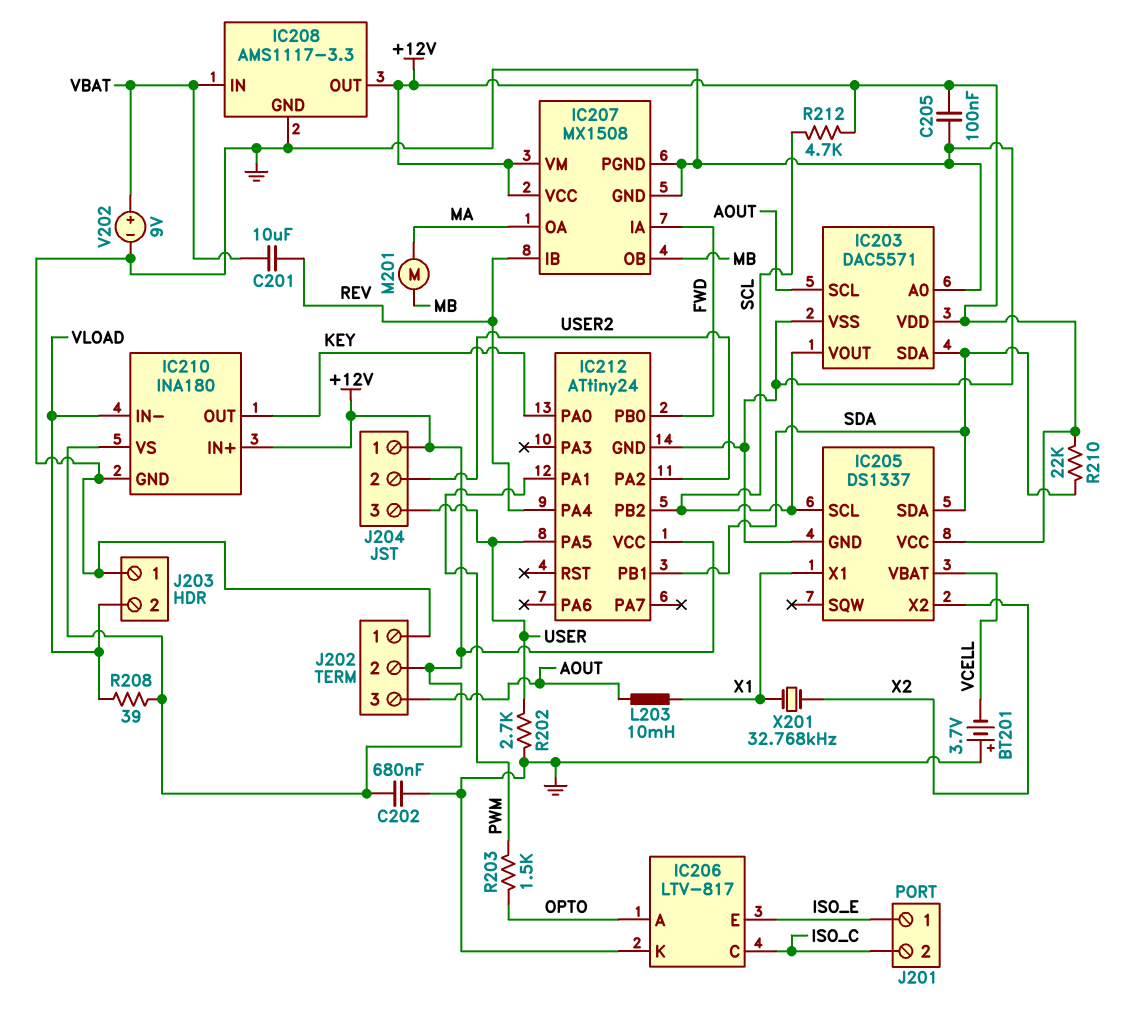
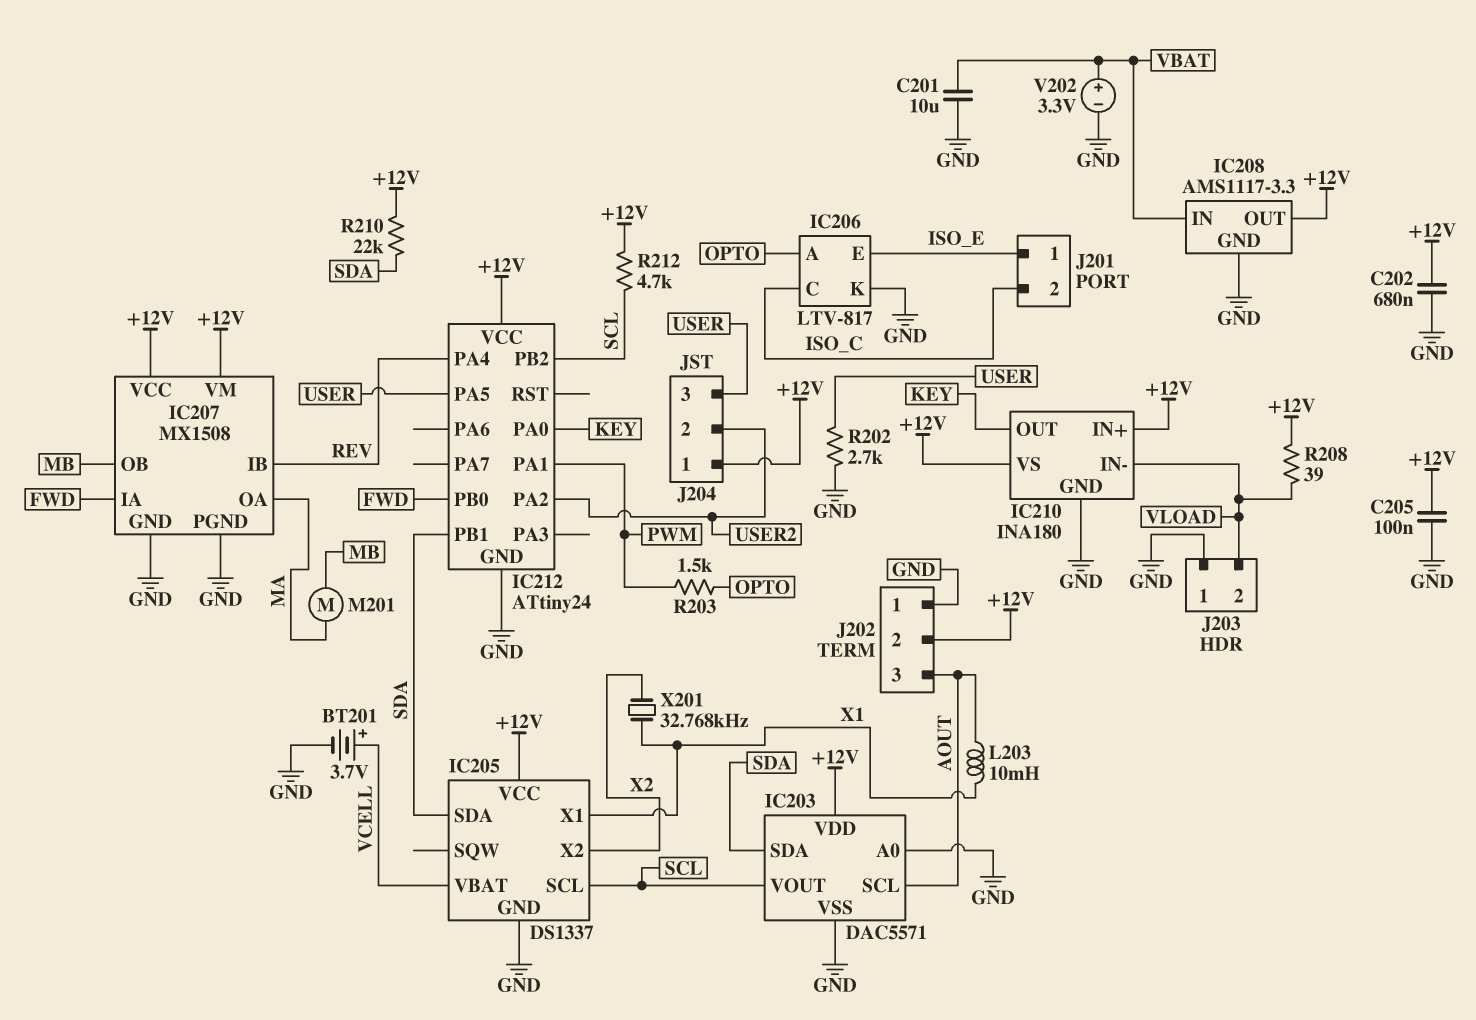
BT201: 3.7V (plus GND, minus VCELL) -> 3.7V (plus VCELL, minus GND)
C201: 10uF (REV, VBAT) -> 10uF (GND, VBAT)
V202: 9V (plus VBAT, minus GND) -> 3.3V (plus VBAT, minus GND)

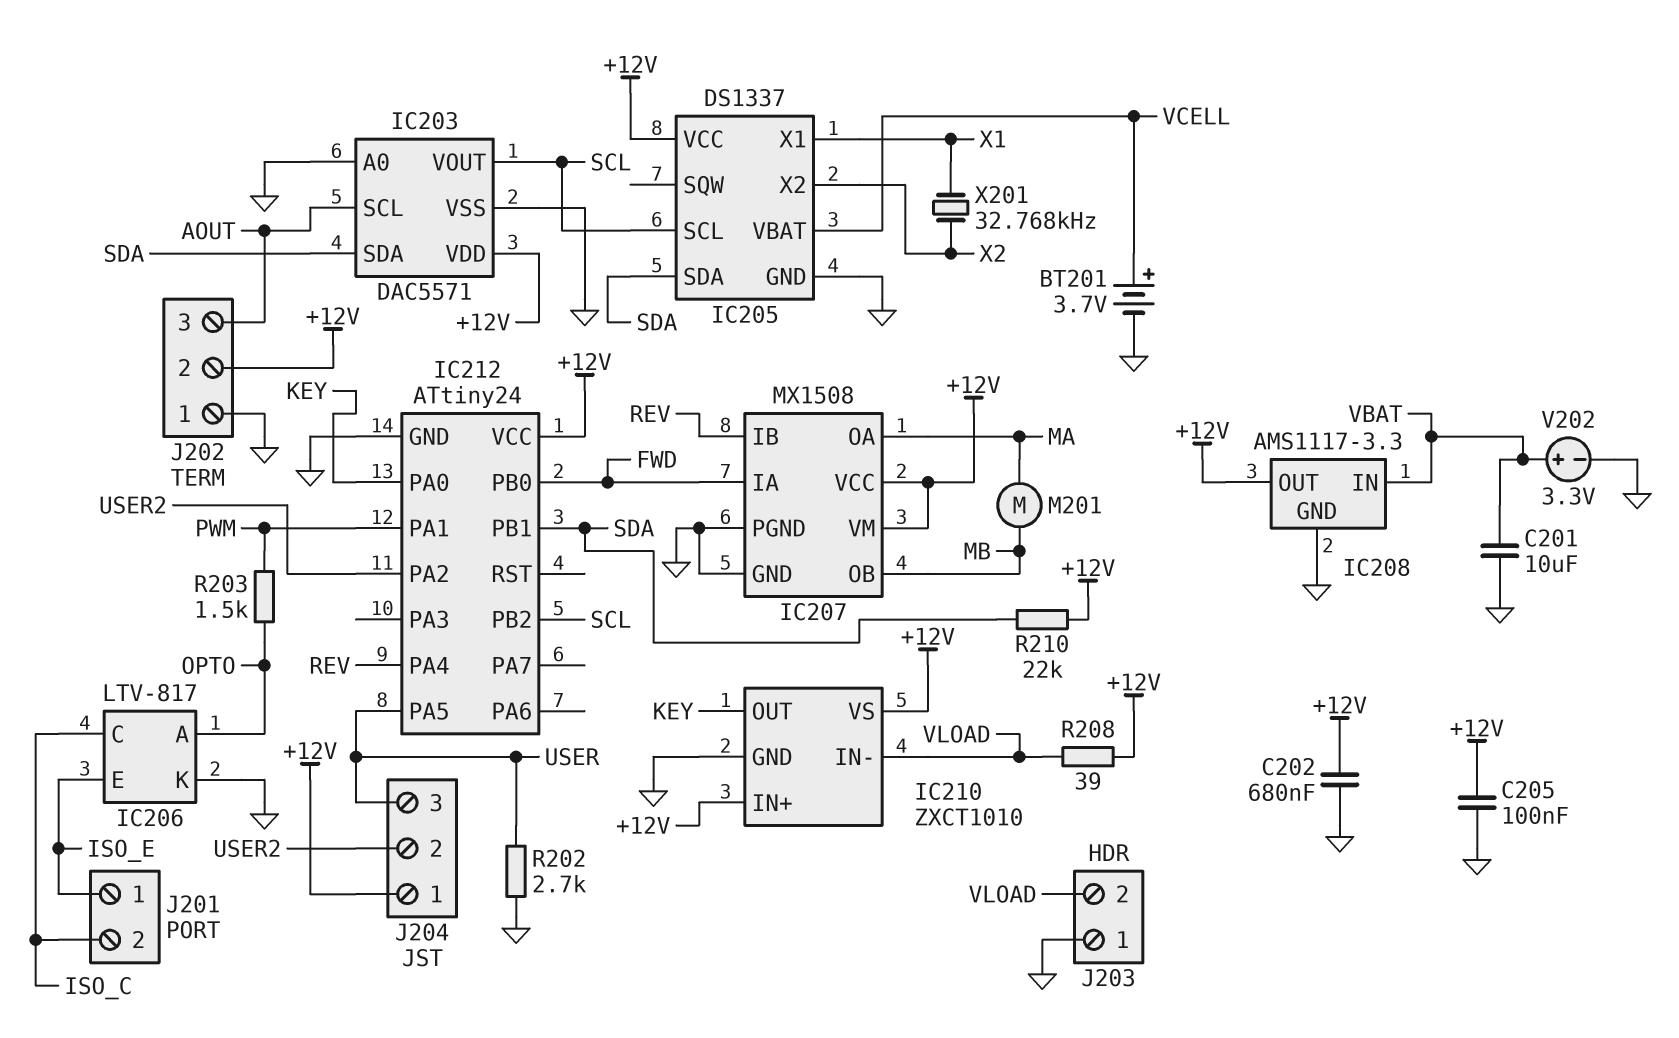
IC210: INA180 -> ZXCT1010
L203: 10mH (AOUT, X1) -> none
R212: 4.7k (+12V, SCL) -> none

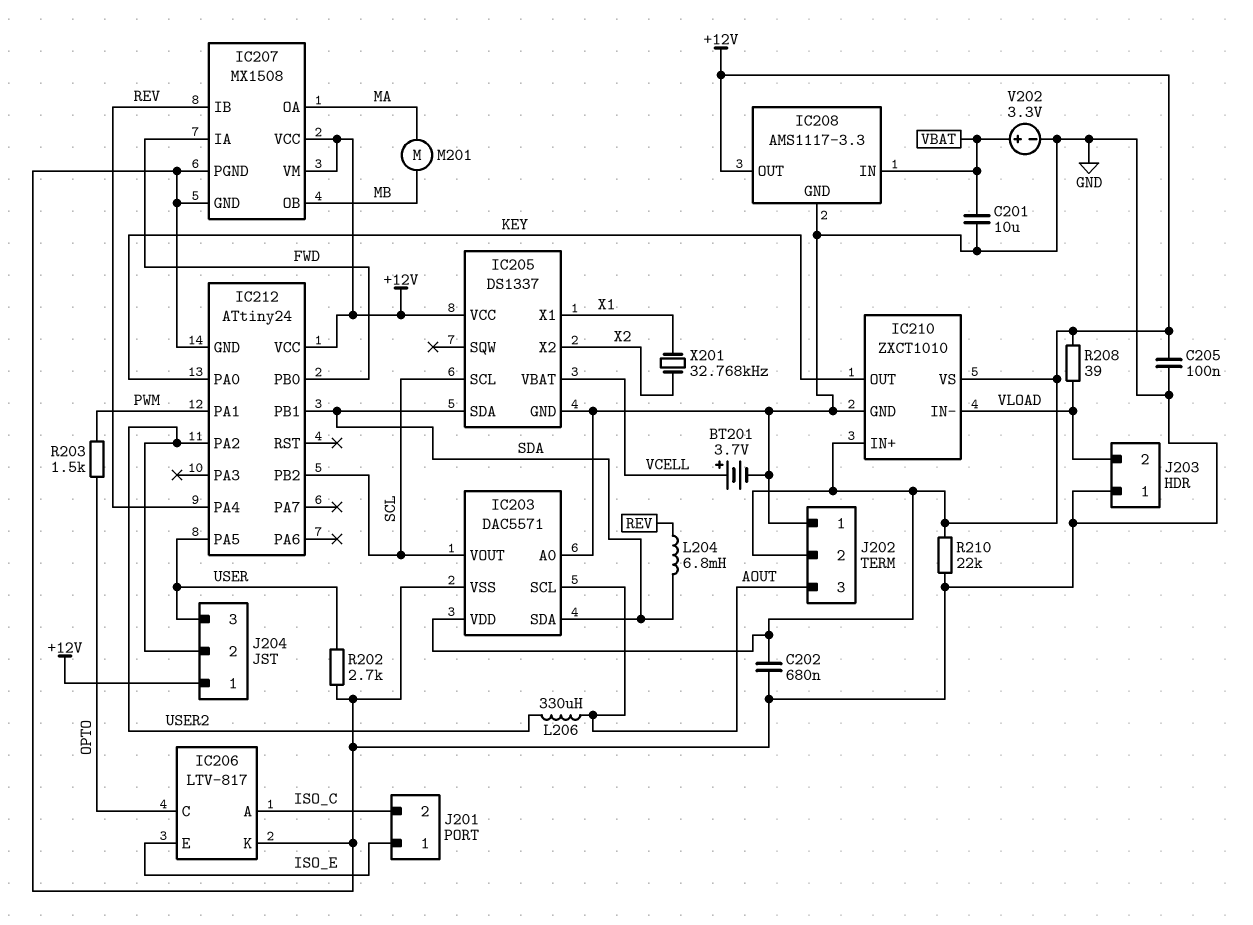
IC206 pin A: OPTO -> ISO_C
IC206 pin C: ISO_C -> OPTO
L204: none -> 6.8mH (REV, SDA)
L206: none -> 330uH (AOUT, USER2)
R210: 22k (+12V, SDA) -> 22k (+12V, GND)

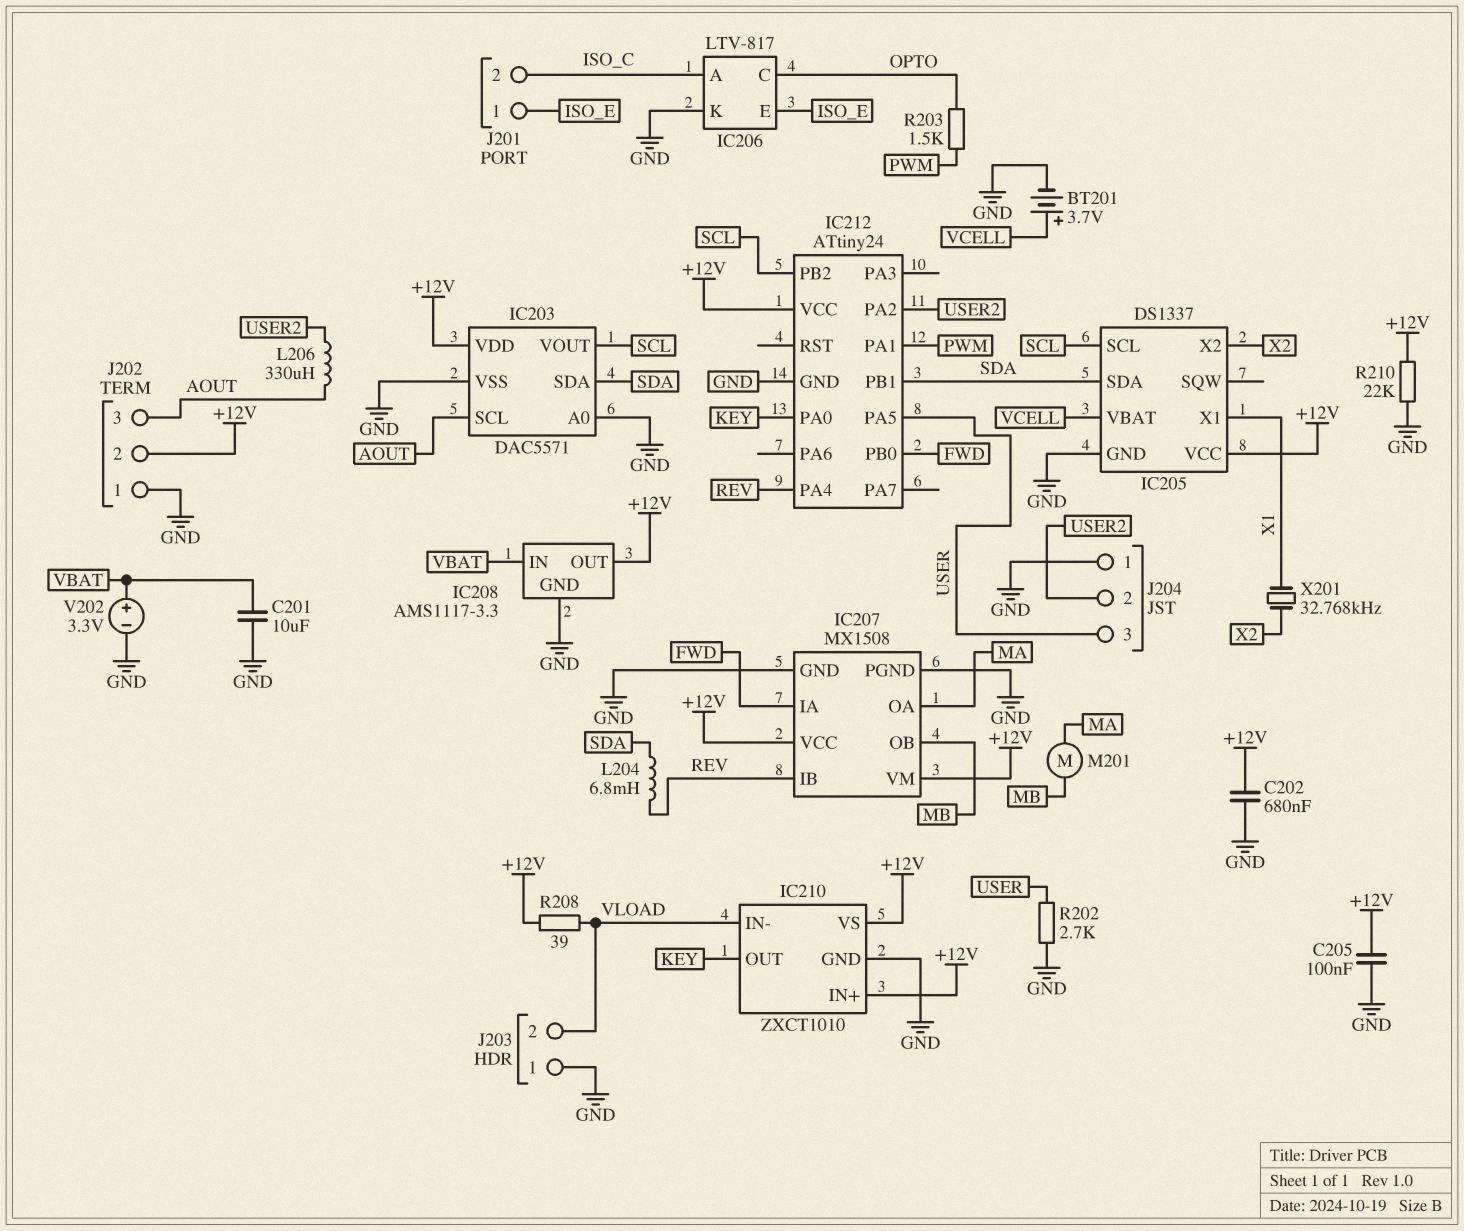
J204 pin 1: +12V -> GND

